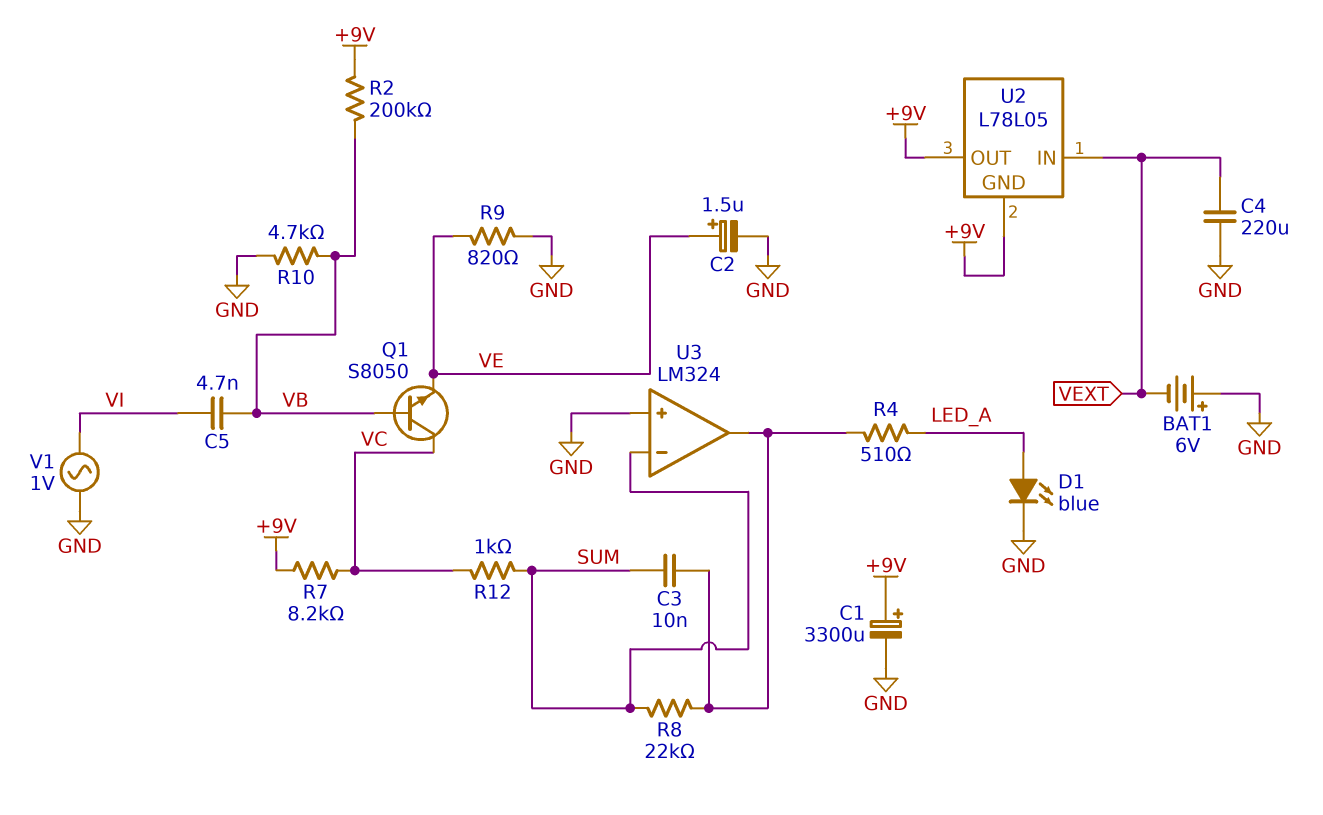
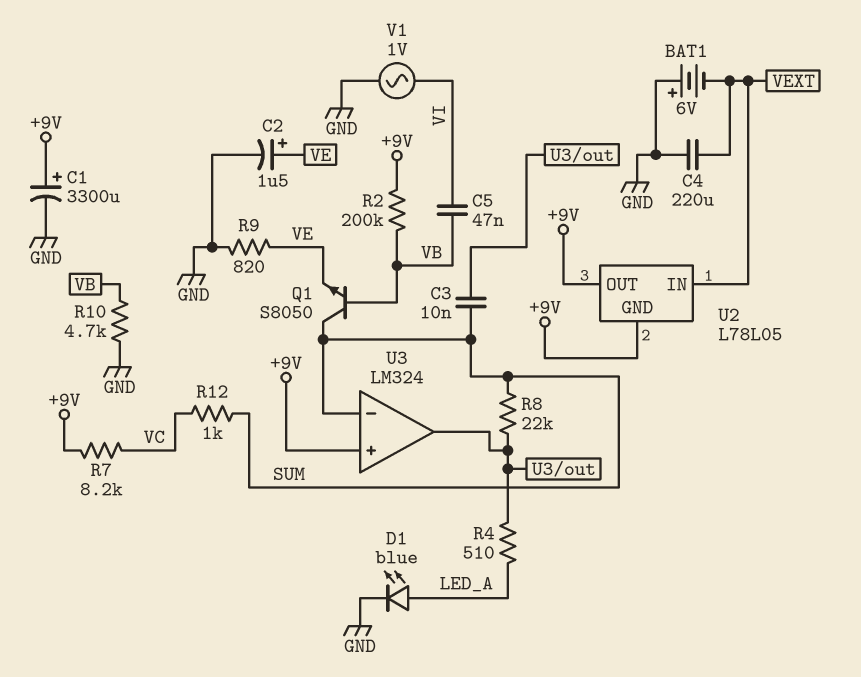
C5: 4.7nF (VB, VI) -> 47nF (VB, VI)
Q1: NPN S8050 (B VB, C VC, E VE) -> NPN S8050 (B VB, C SUM, E VE)
U3 pin in+: GND -> +9V

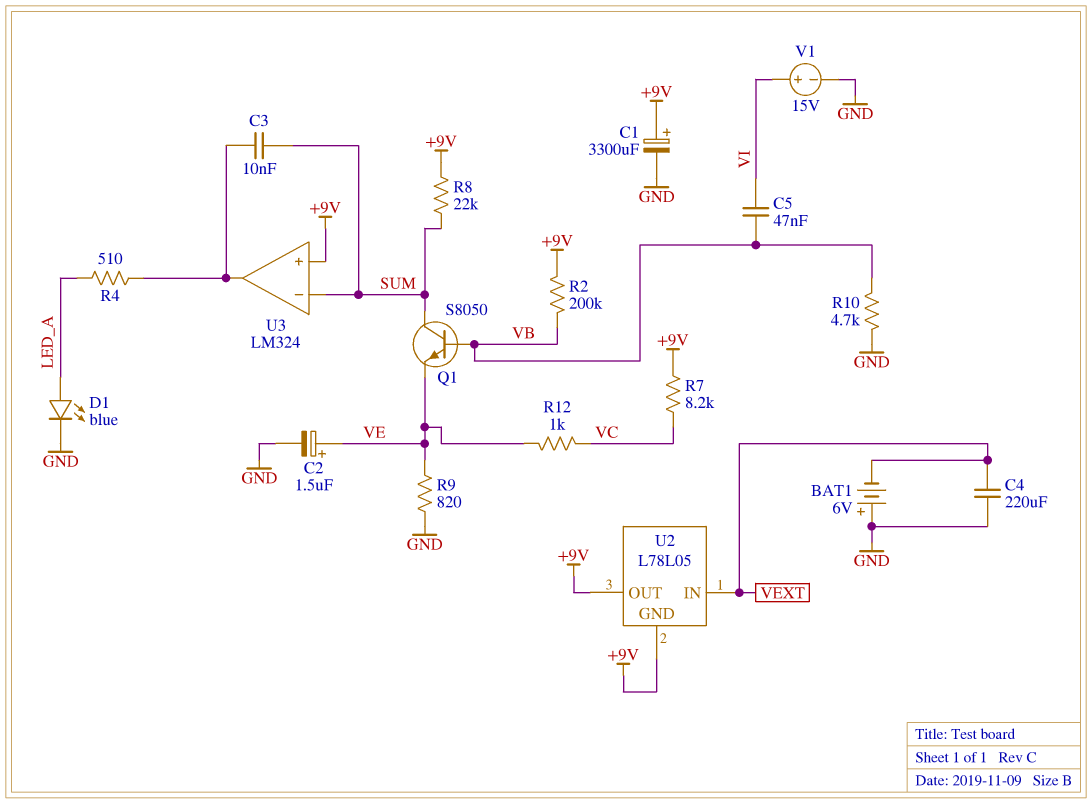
R8: 22k (SUM, U3/out) -> 22k (+9V, SUM)
R12: 1k (SUM, VC) -> 1k (VC, VE)
V1: AC 1V (GND, VI) -> 15V (plus VI, minus GND)

